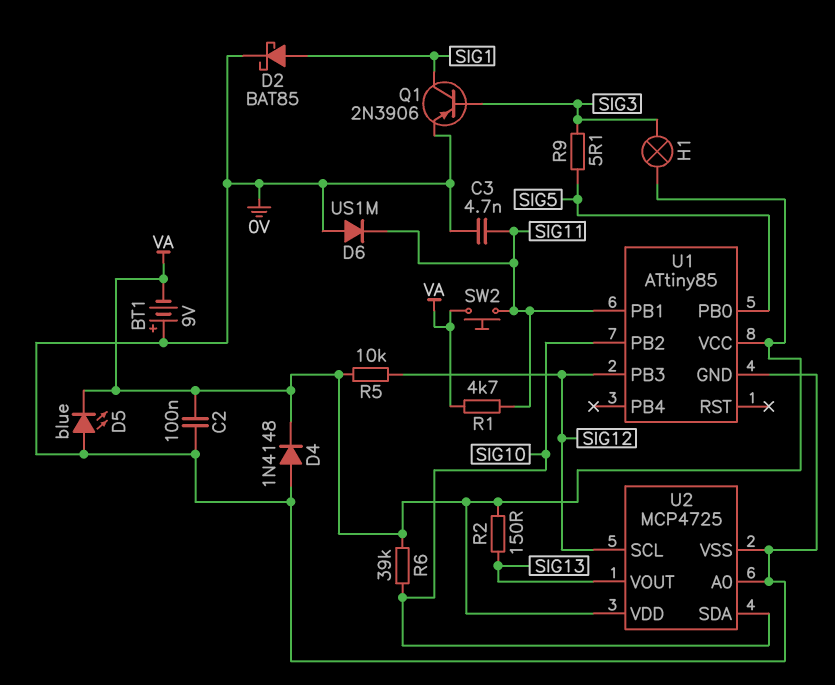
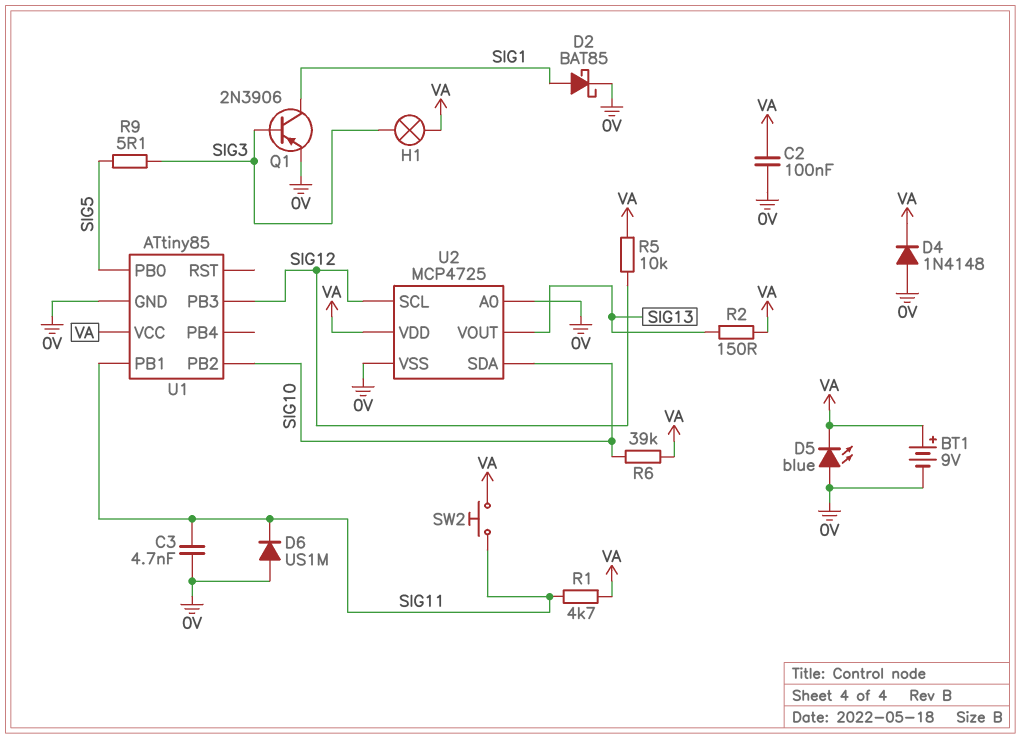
BT1: 9V (plus 0V, minus VA) -> 9V (plus VA, minus 0V)

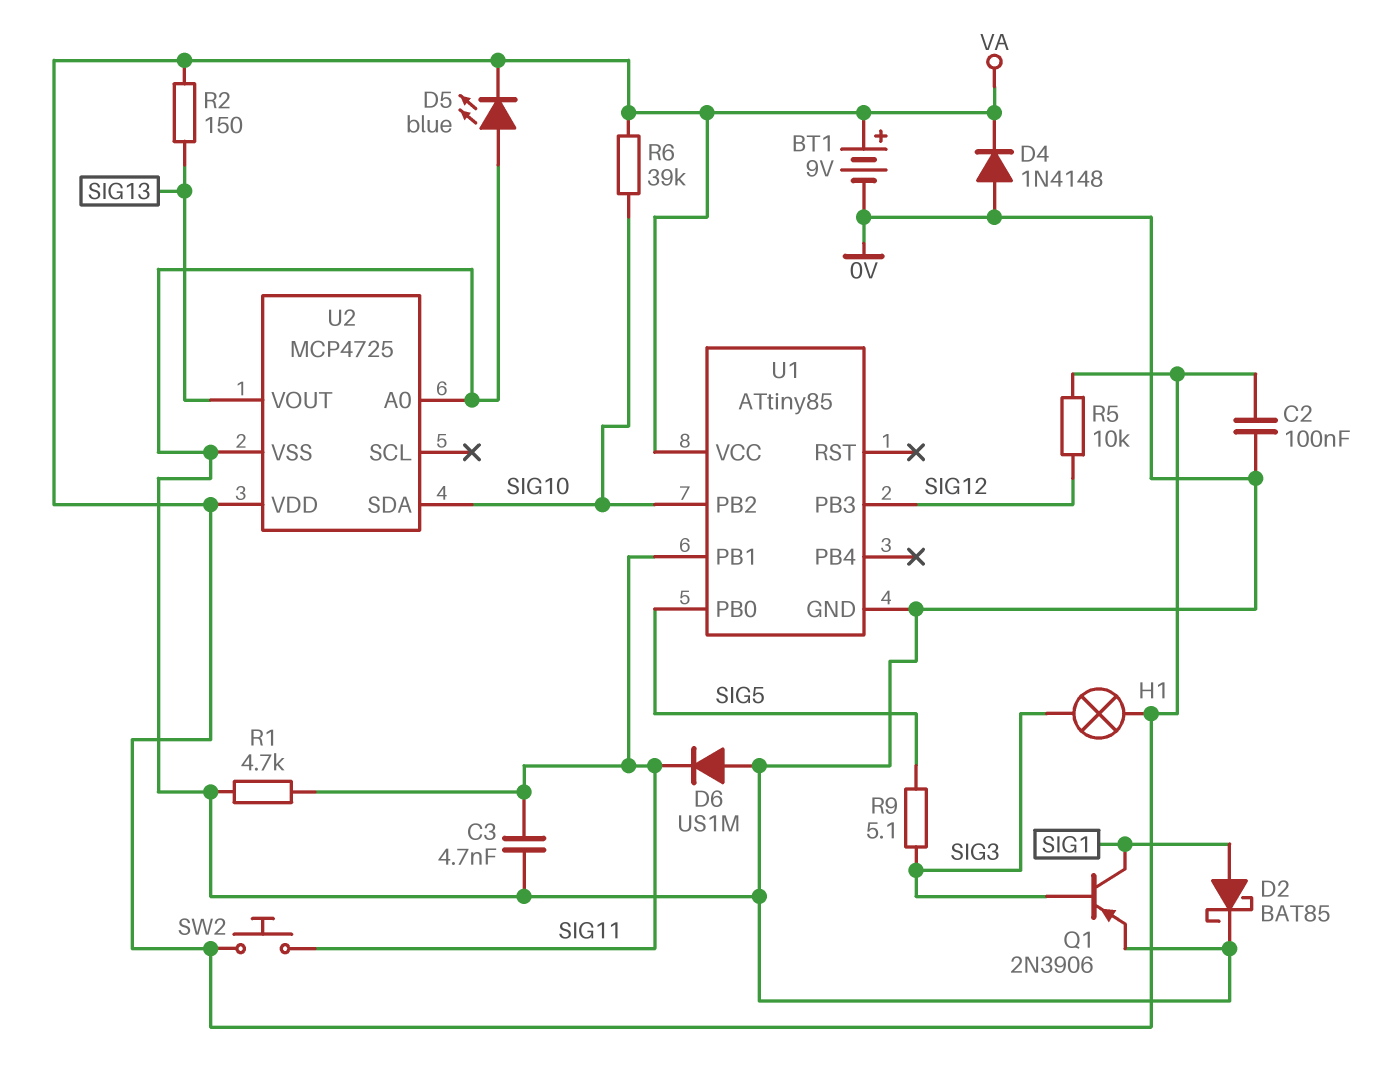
R1: 4.7k (SIG11, VA) -> 4.7k (0V, SIG11)
U2 pin SCL: SIG12 -> none

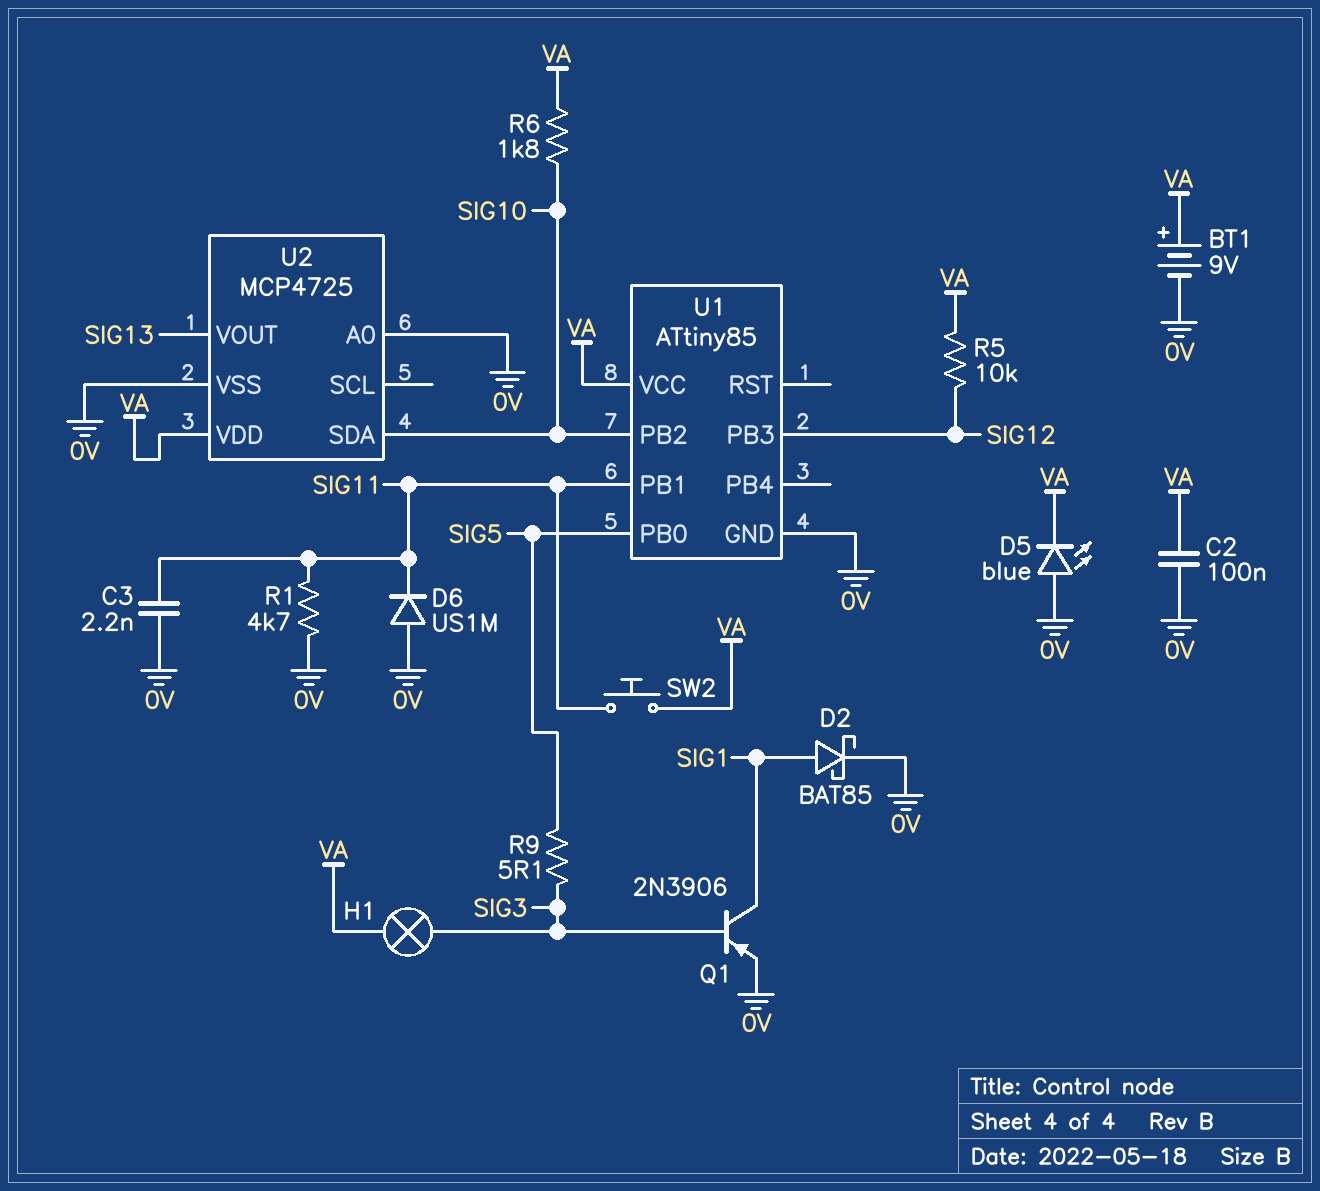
C3: 4.7nF (0V, SIG11) -> 2.2nF (0V, SIG11)
D4: diode 1N4148 (A 0V, K VA) -> none
R2: 150 (SIG13, VA) -> none
R6: 39k (SIG10, VA) -> 1.8k (SIG10, VA)

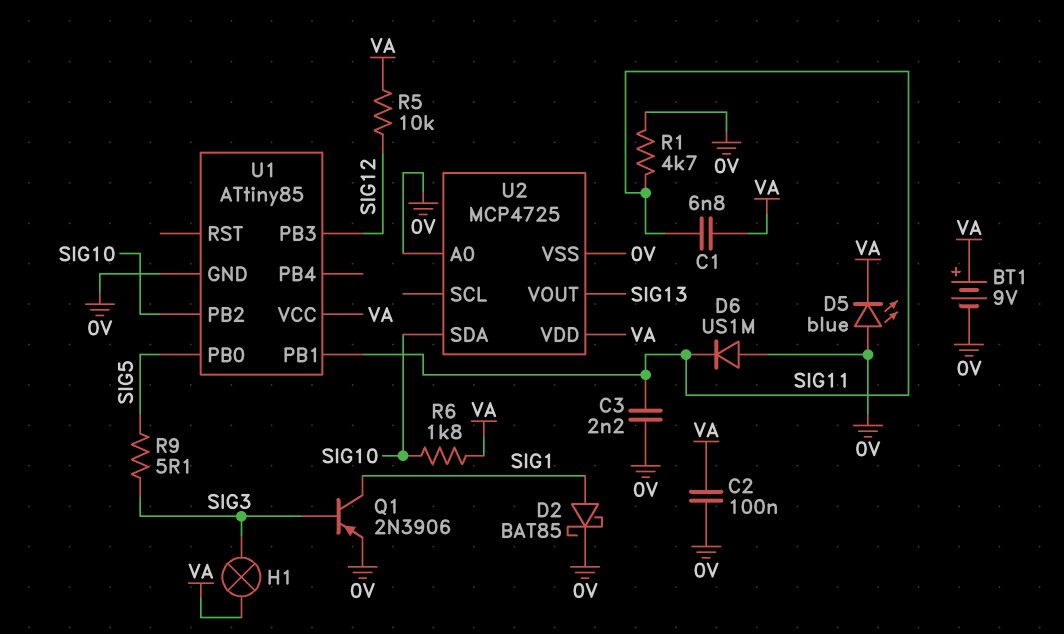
C1: none -> 6.8nF (SIG11, VA)
SW2: button (SIG11, VA) -> none

